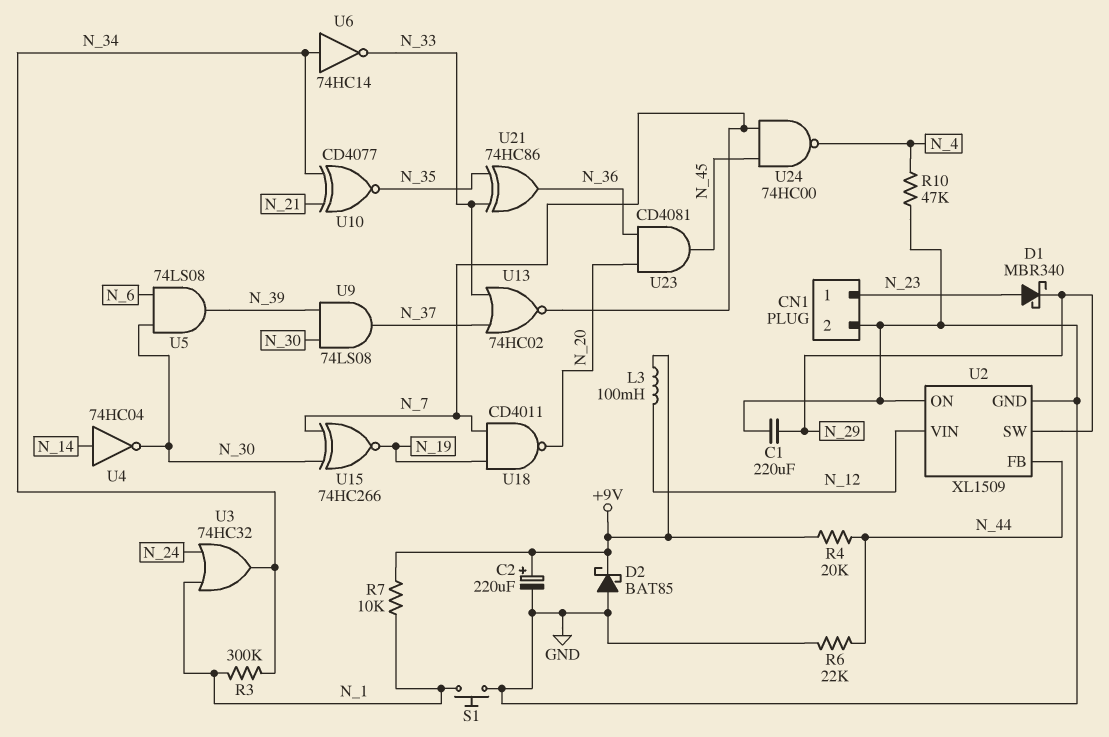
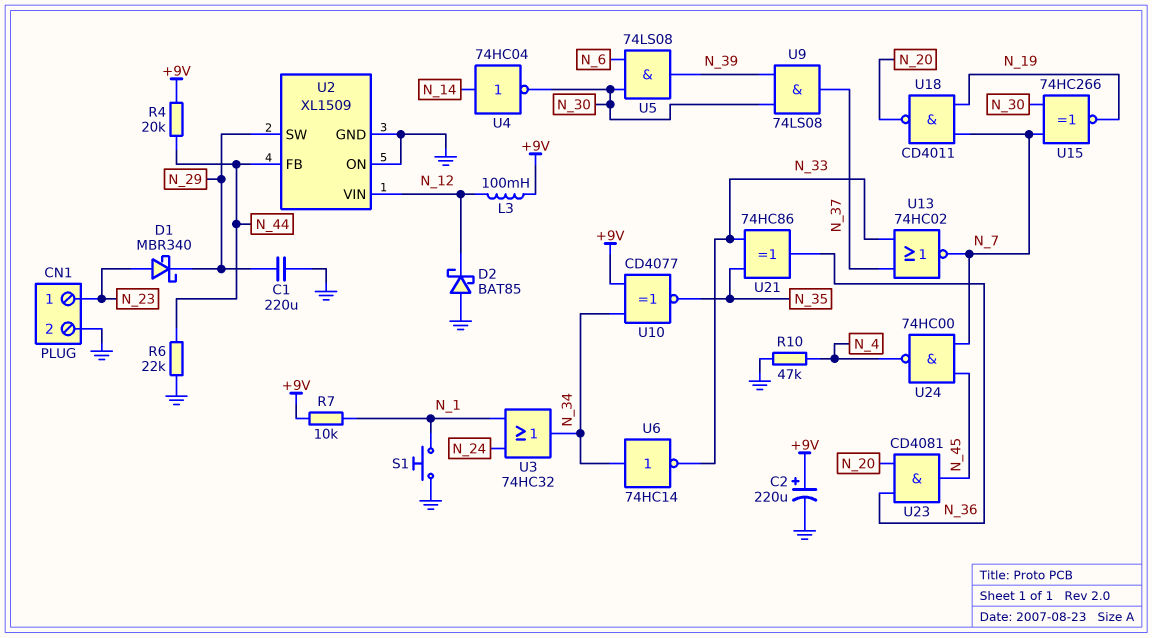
D2: schottky BAT85 (A GND, K +9V) -> schottky BAT85 (A GND, K N_12)
R3: 300k (N_1, N_34) -> none
U10: XNOR CD4077 (in N_21, in N_34, out N_35) -> XNOR CD4077 (in +9V, in N_34, out N_35)

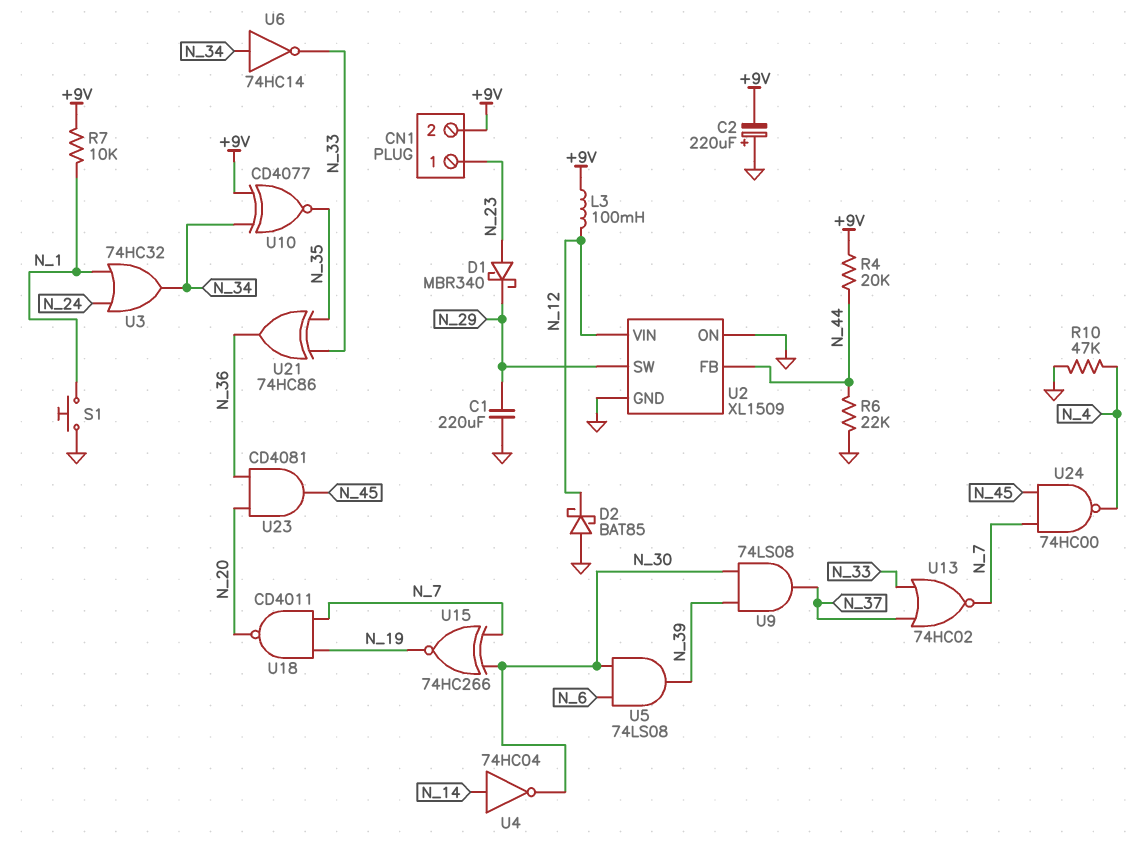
C2: 220uF (plus +9V, minus GND) -> 220uF (plus GND, minus +9V)
CN1 pin 2: GND -> +9V

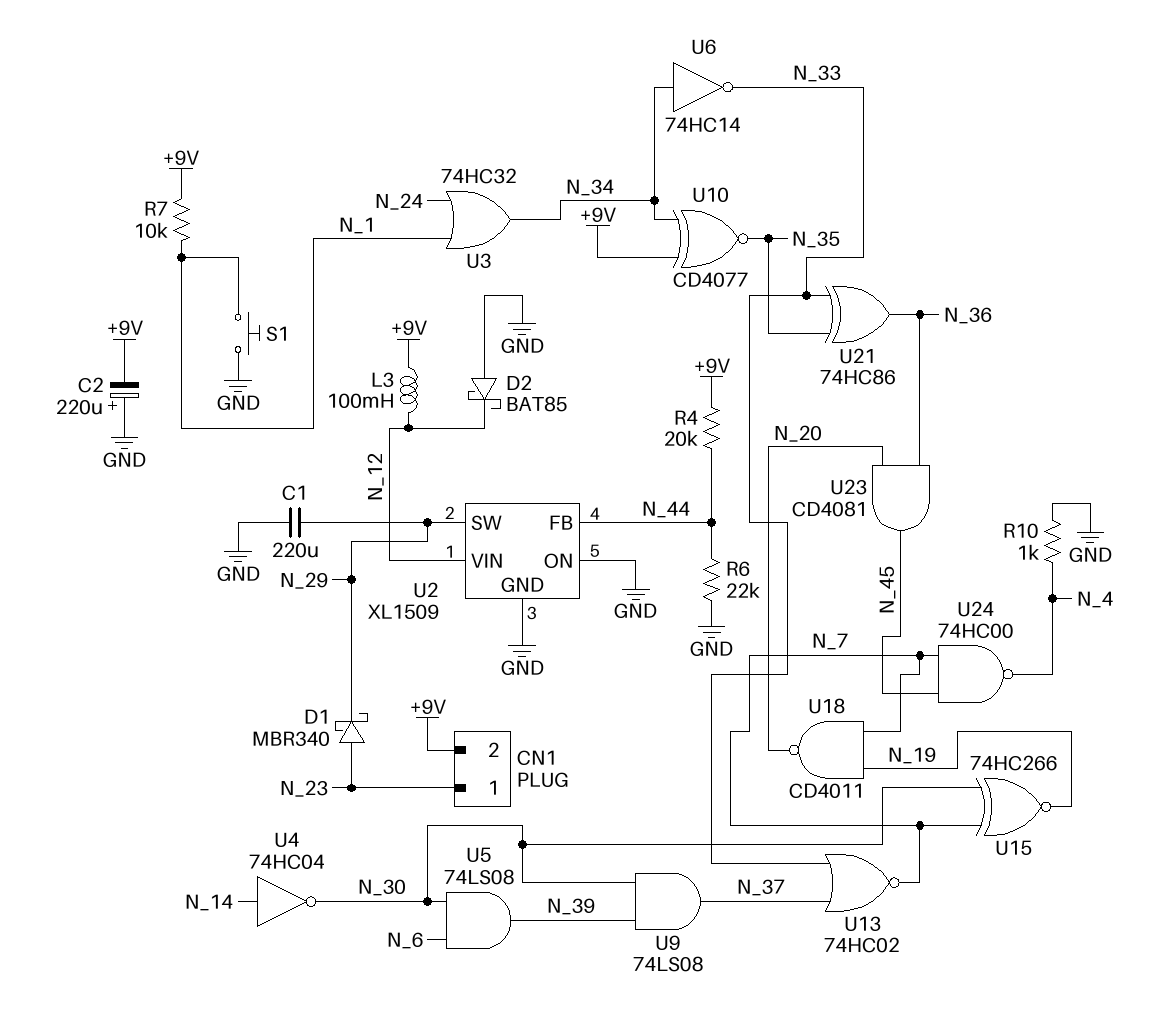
R10: 47k (GND, N_4) -> 1k (GND, N_4)

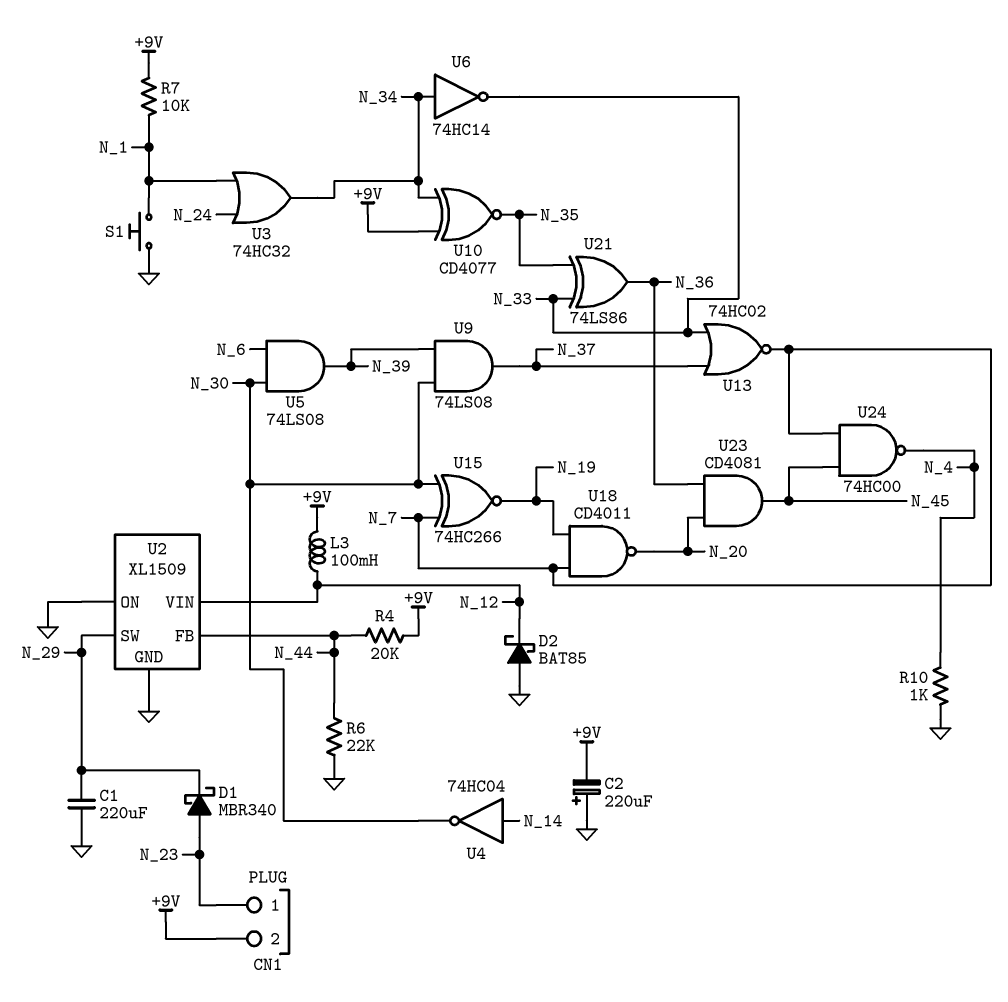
U21: XOR 74HC86 (in N_33, in N_35, out N_36) -> XOR 74LS86 (in N_33, in N_35, out N_36)

